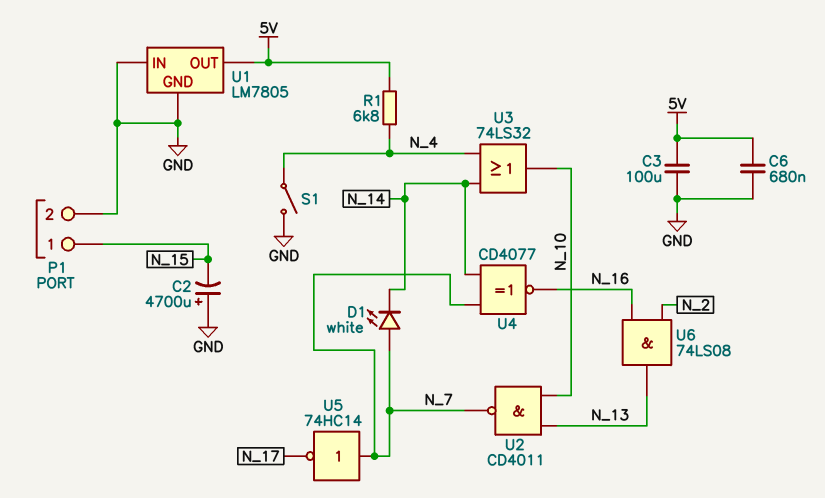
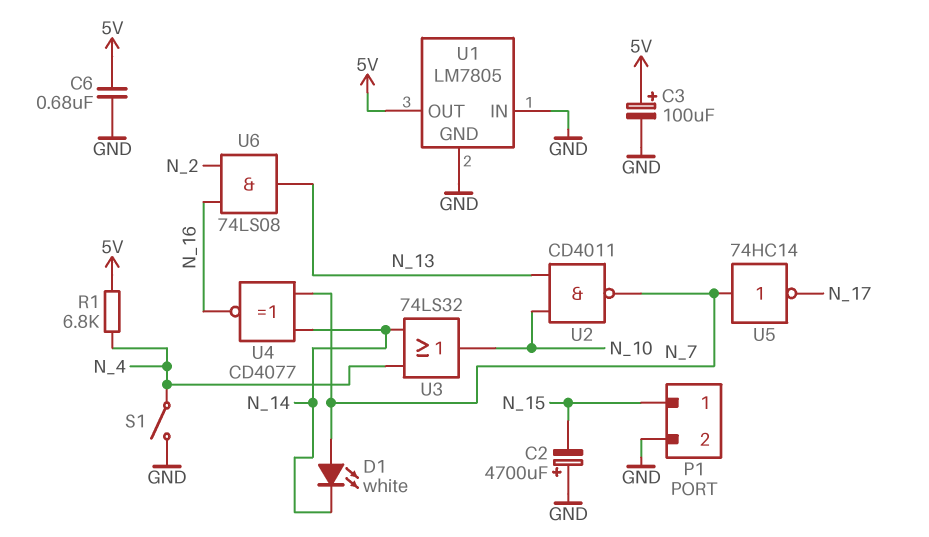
C3: 100uF (5V, GND) -> 100uF (plus 5V, minus GND)

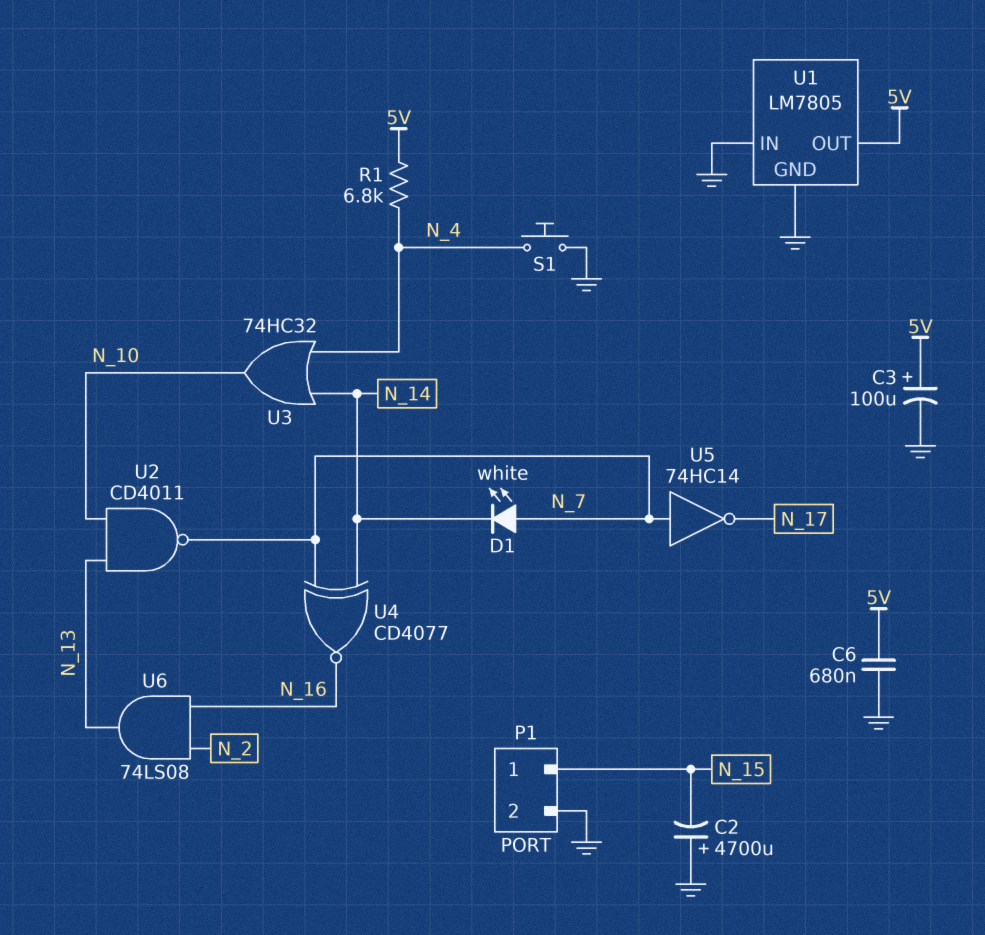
S1: switch (GND, N_4) -> button (GND, N_4)
U3: OR 74LS32 (in N_4, in N_14, out N_10) -> OR 74HC32 (in N_4, in N_14, out N_10)

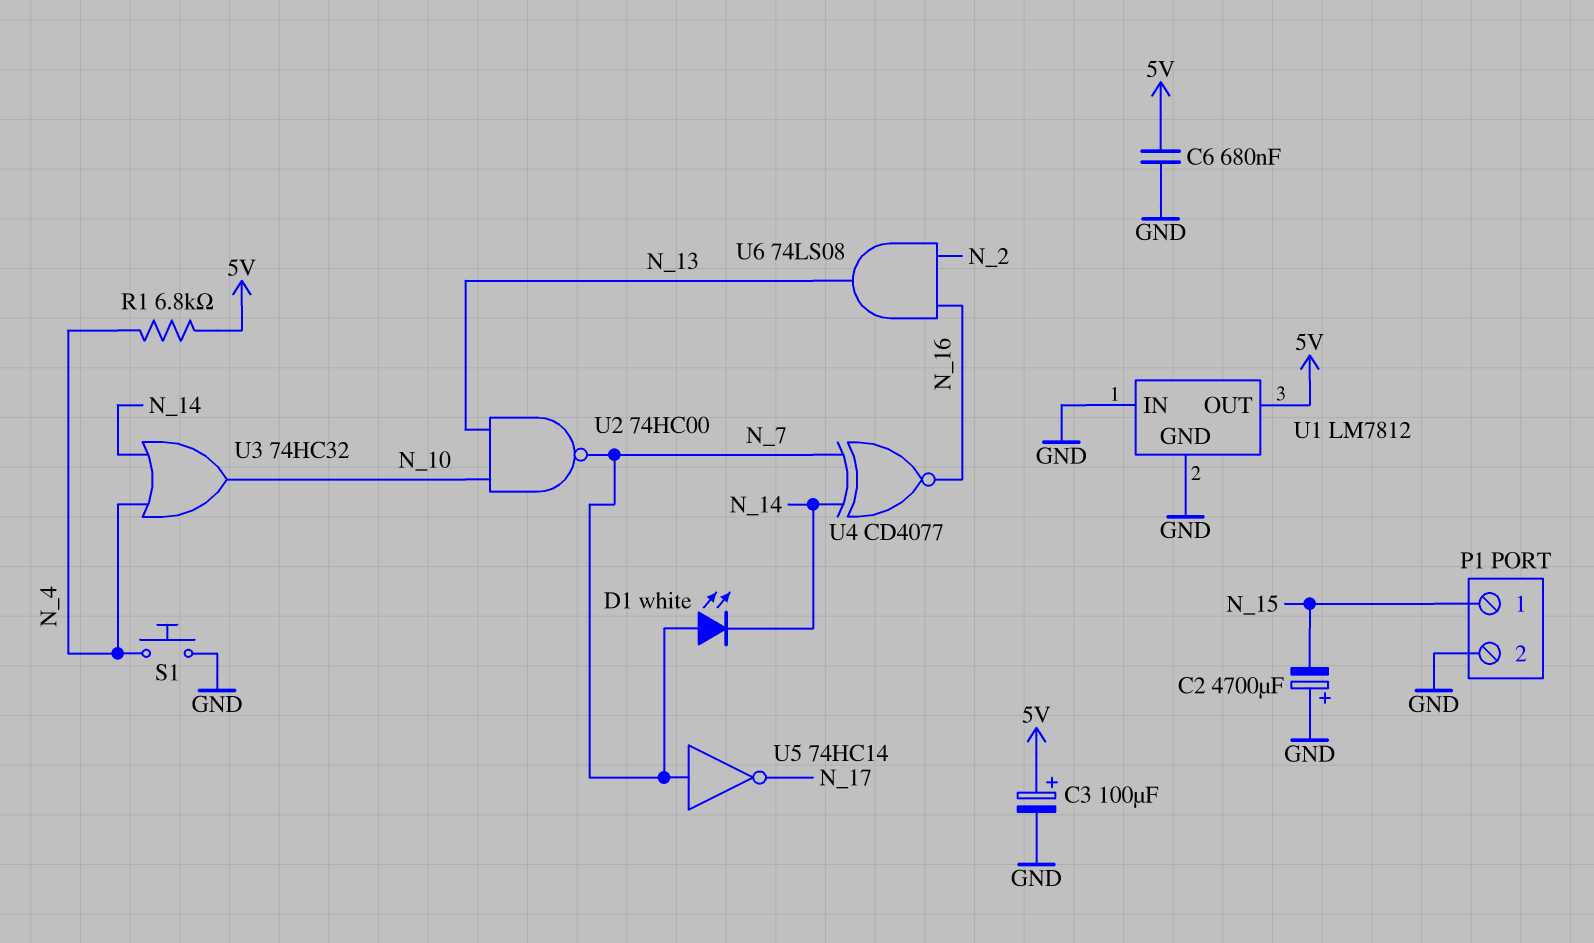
U1: LM7805 -> LM7812
U2: NAND CD4011 (in N_10, in N_13, out N_7) -> NAND 74HC00 (in N_10, in N_13, out N_7)

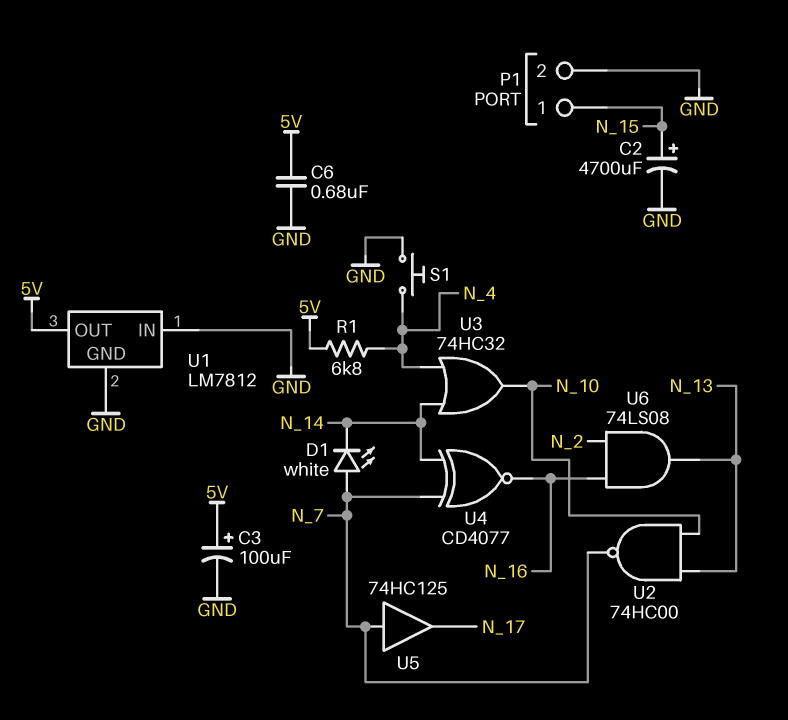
C2: 4700uF (plus GND, minus N_15) -> 4700uF (plus N_15, minus GND)
U5: NOT 74HC14 (in N_7, out N_17) -> buffer 74HC125 (in N_7, out N_17)

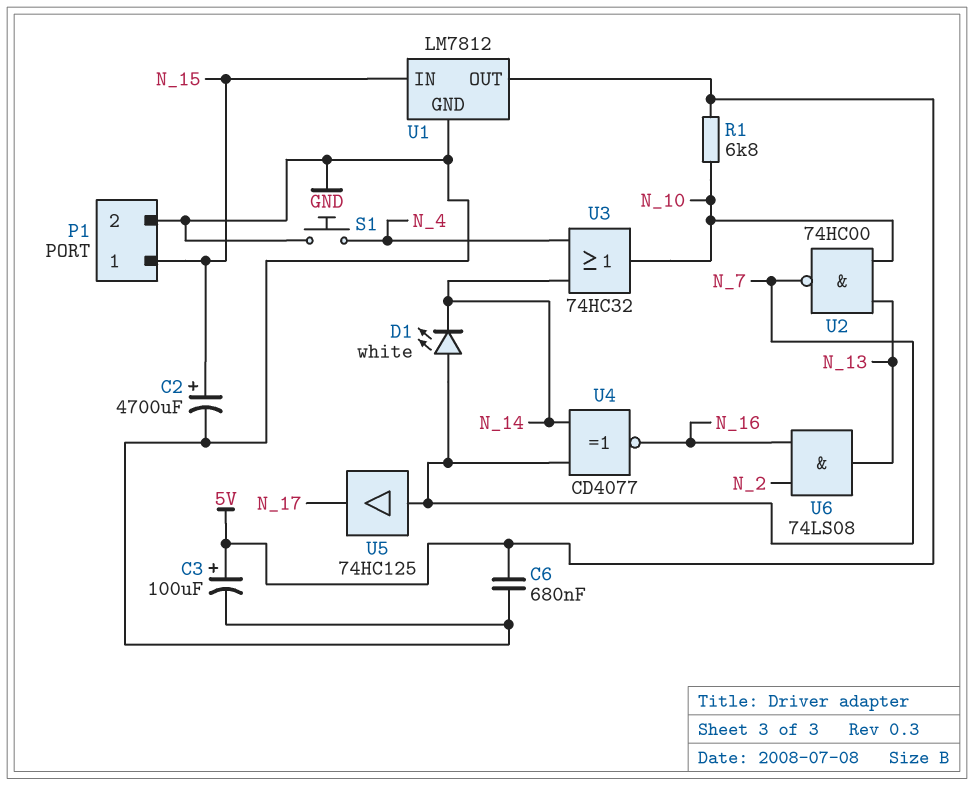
R1: 6.8k (5V, N_4) -> 6.8k (5V, N_10)
U1 pin IN: GND -> N_15

